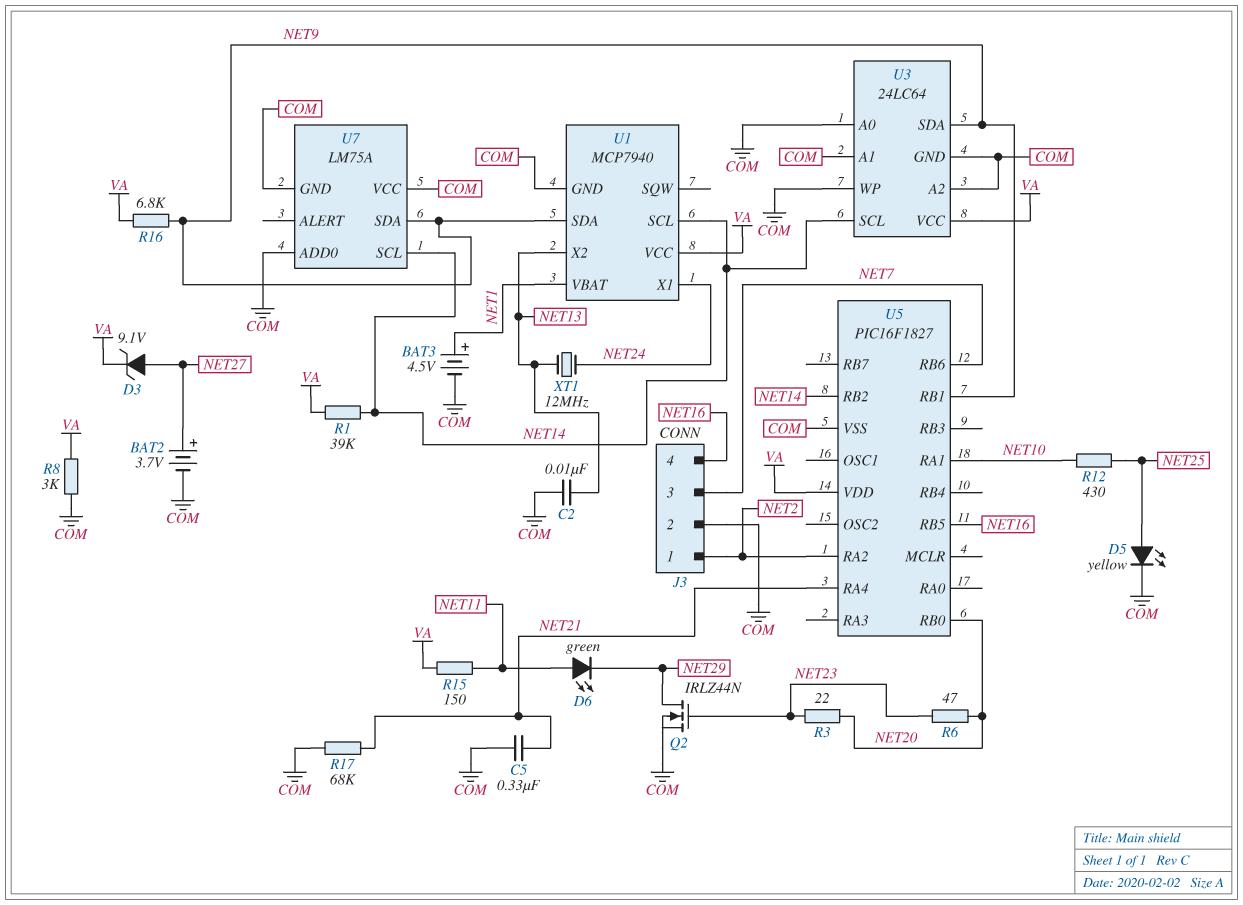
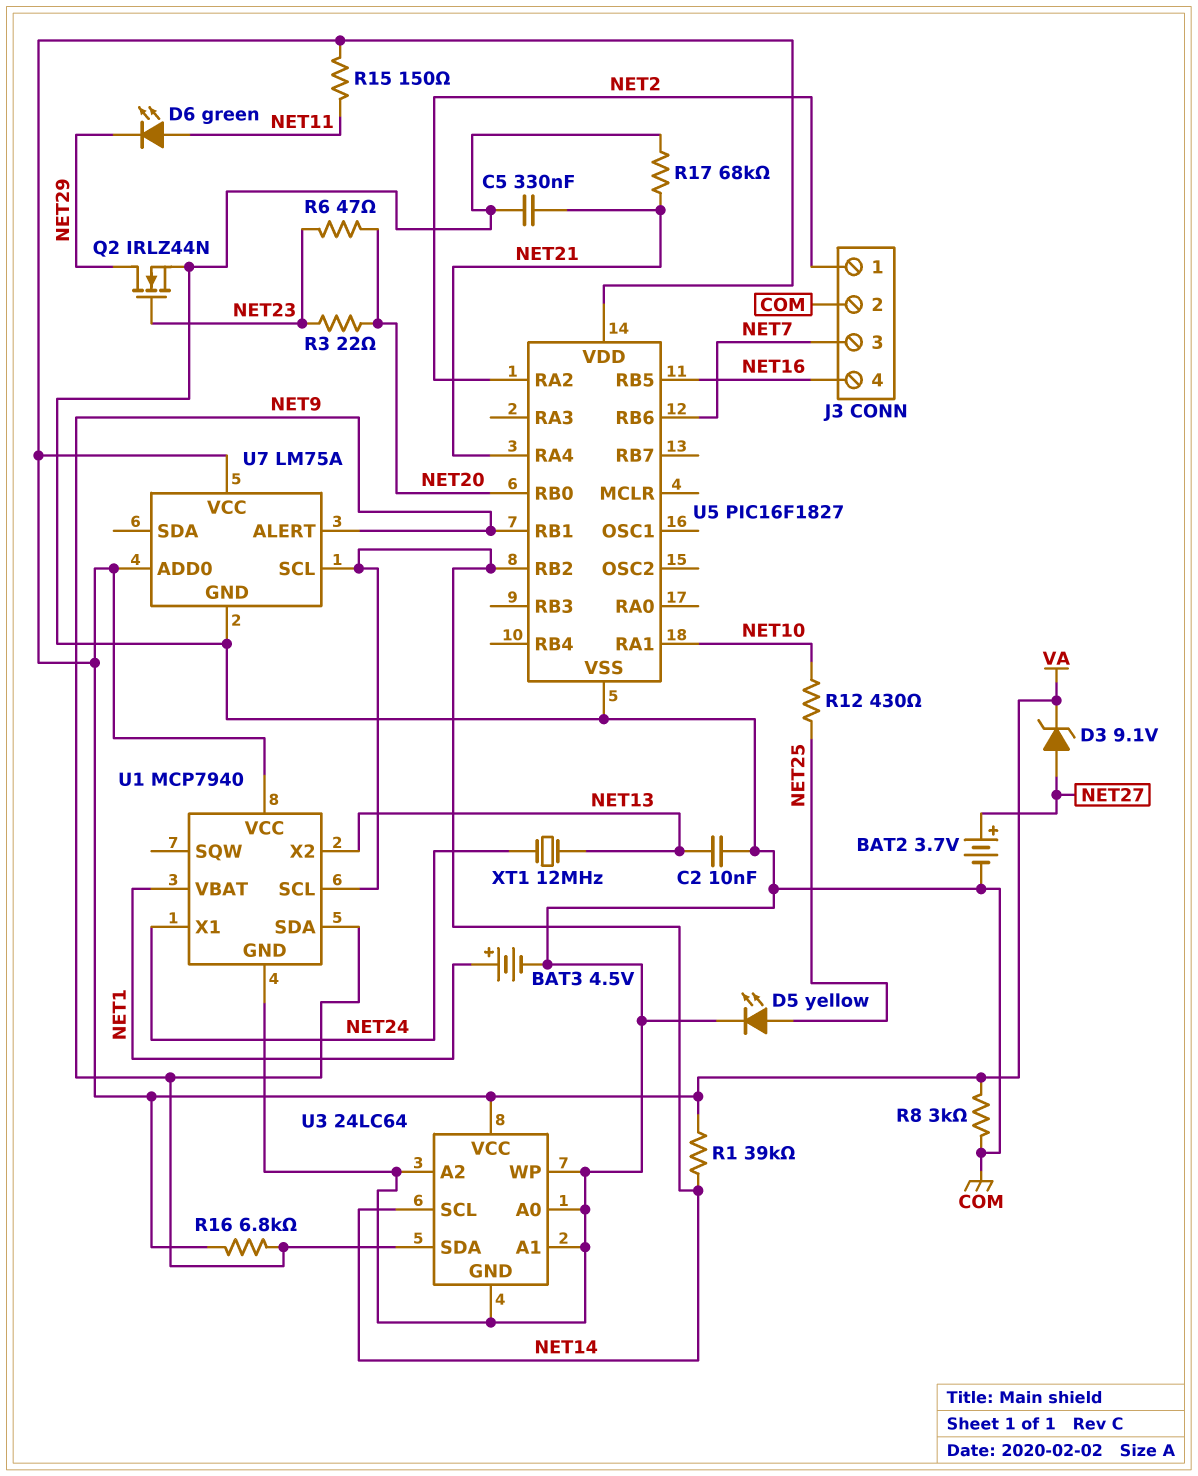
U7 pin ADD0: COM -> VA
U7 pin ALERT: none -> NET9
U7 pin SDA: NET9 -> none
U7 pin VCC: COM -> VA

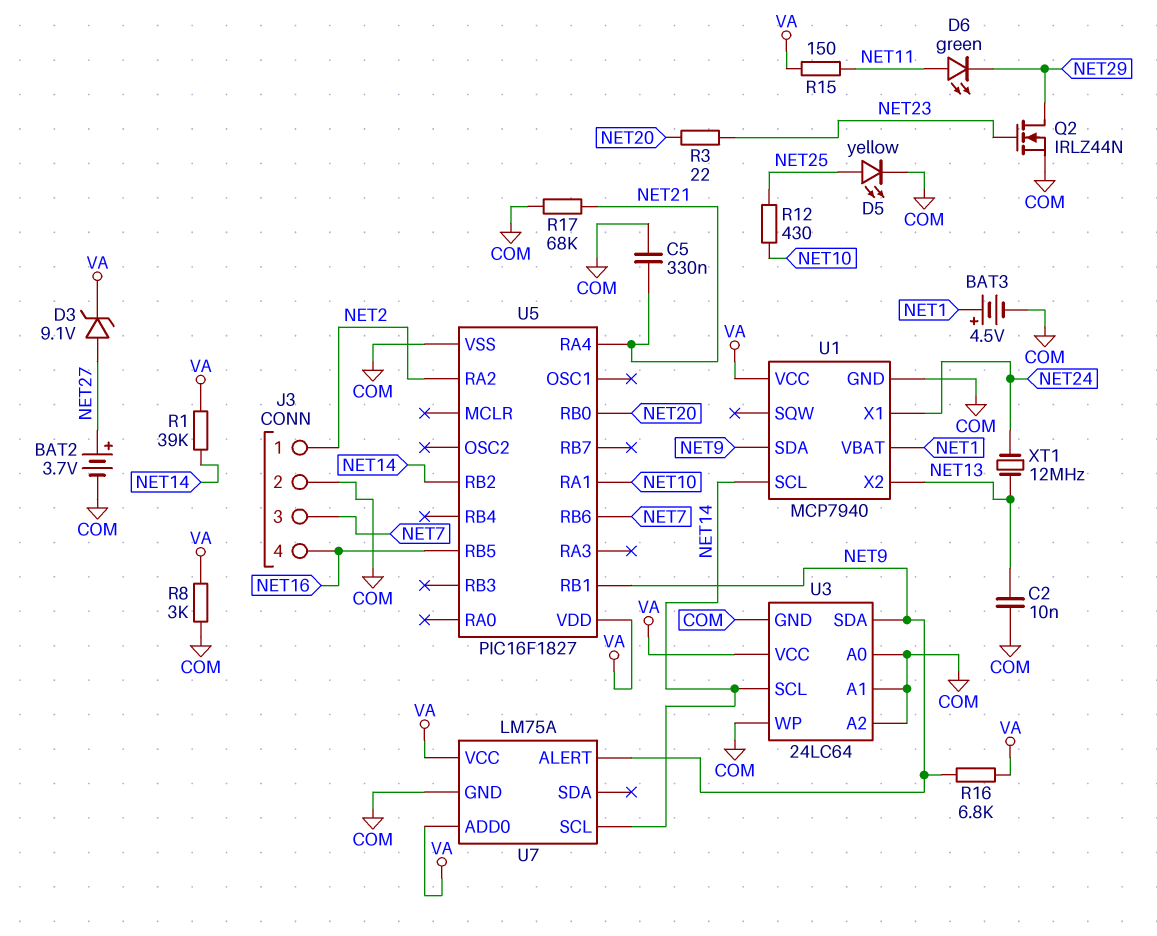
R6: 47 (NET20, NET23) -> none

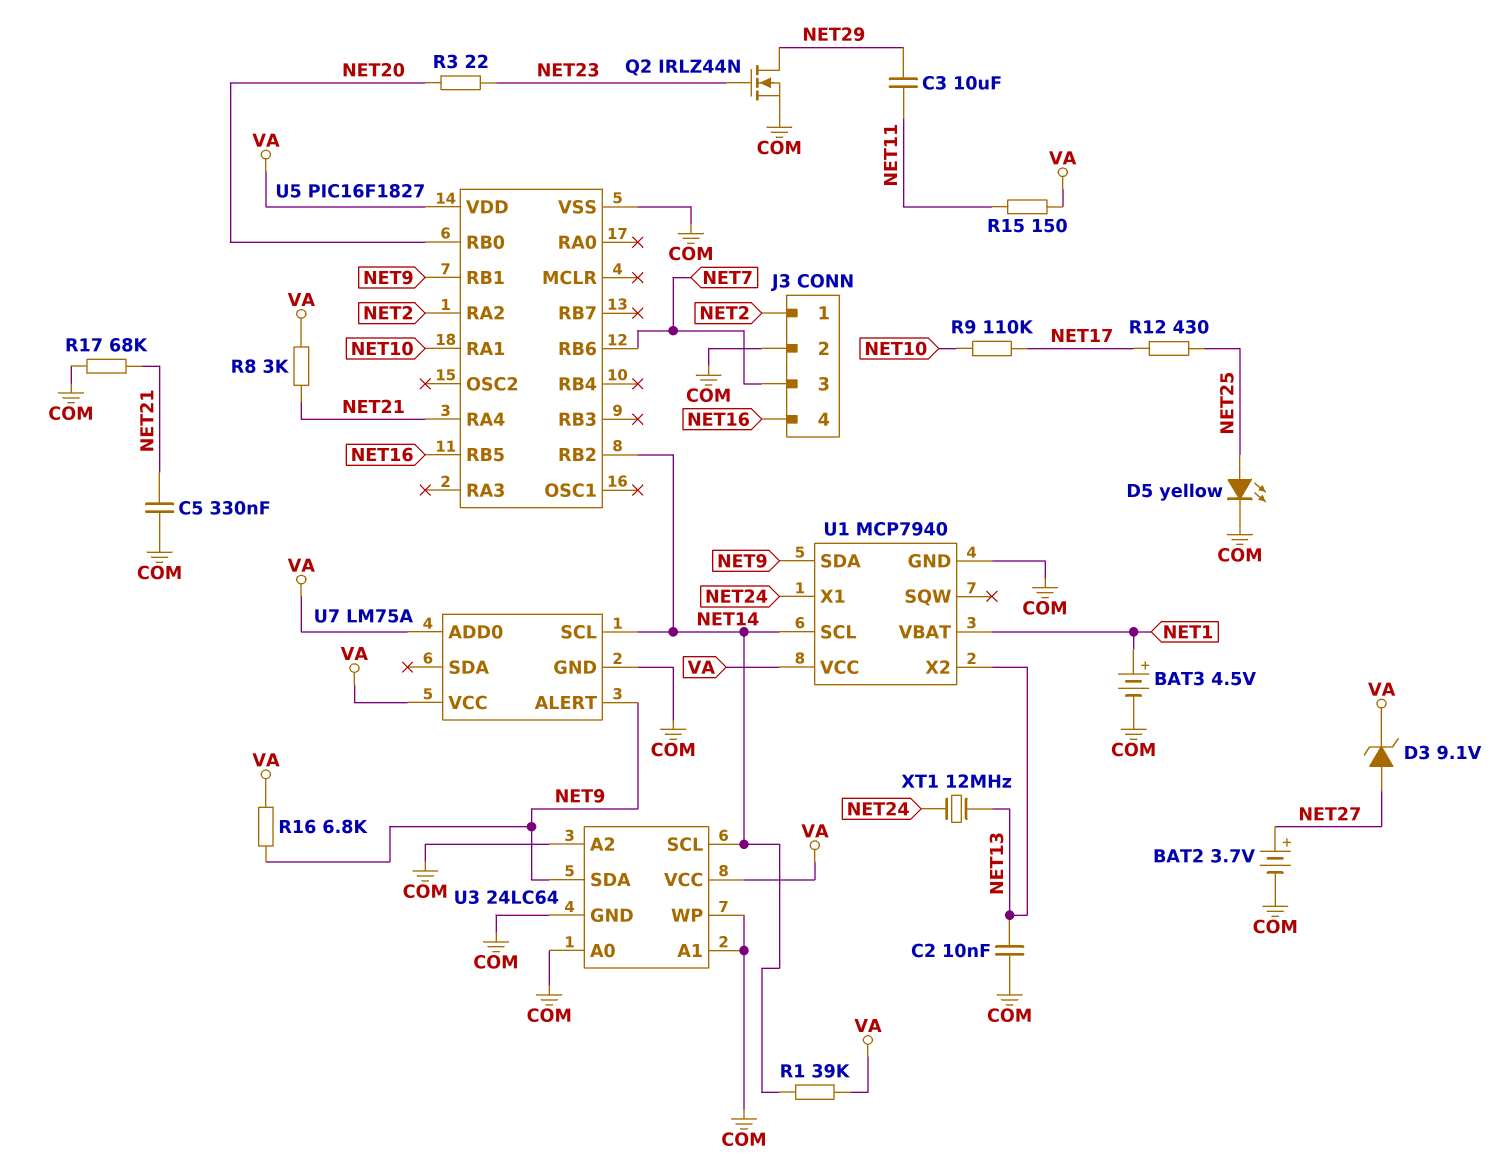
C3: none -> 10uF (NET11, NET29)
D6: LED green (A NET11, K NET29) -> none
R8: 3k (COM, VA) -> 3k (NET21, VA)
R9: none -> 110k (NET10, NET17)
R12: 430 (NET10, NET25) -> 430 (NET17, NET25)

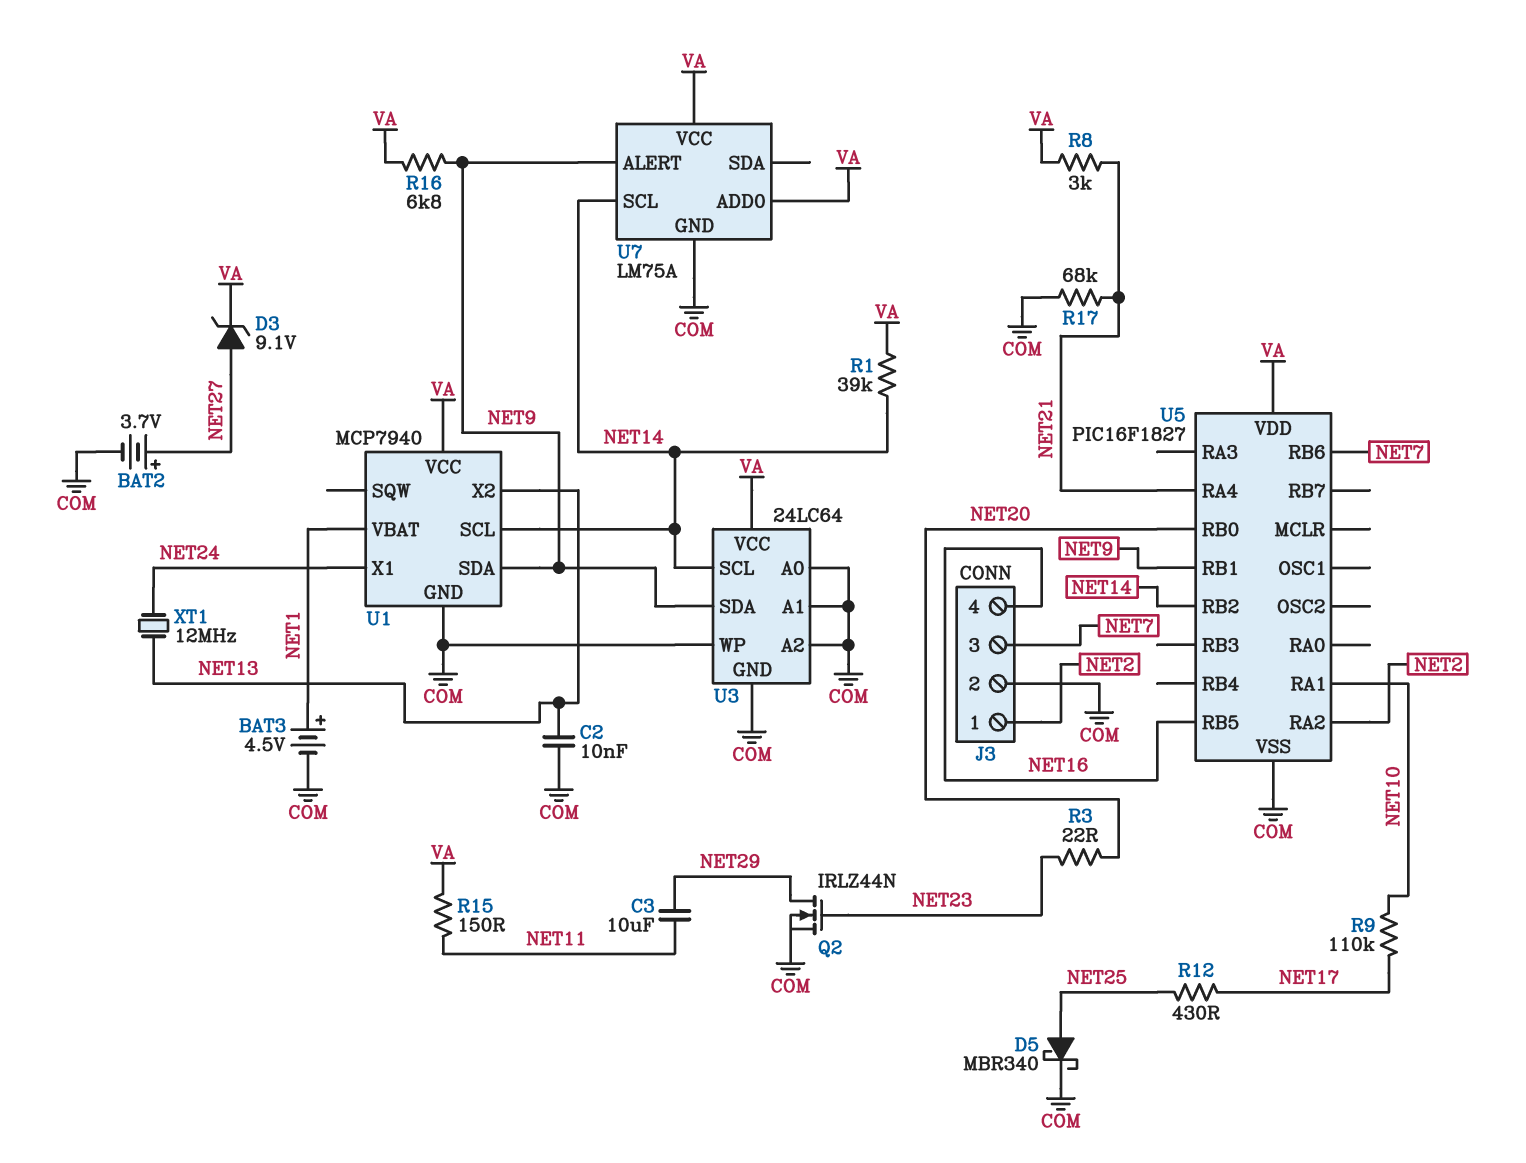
C5: 330nF (COM, NET21) -> none
D5: LED yellow (A NET25, K COM) -> schottky MBR340 (A NET25, K COM)

